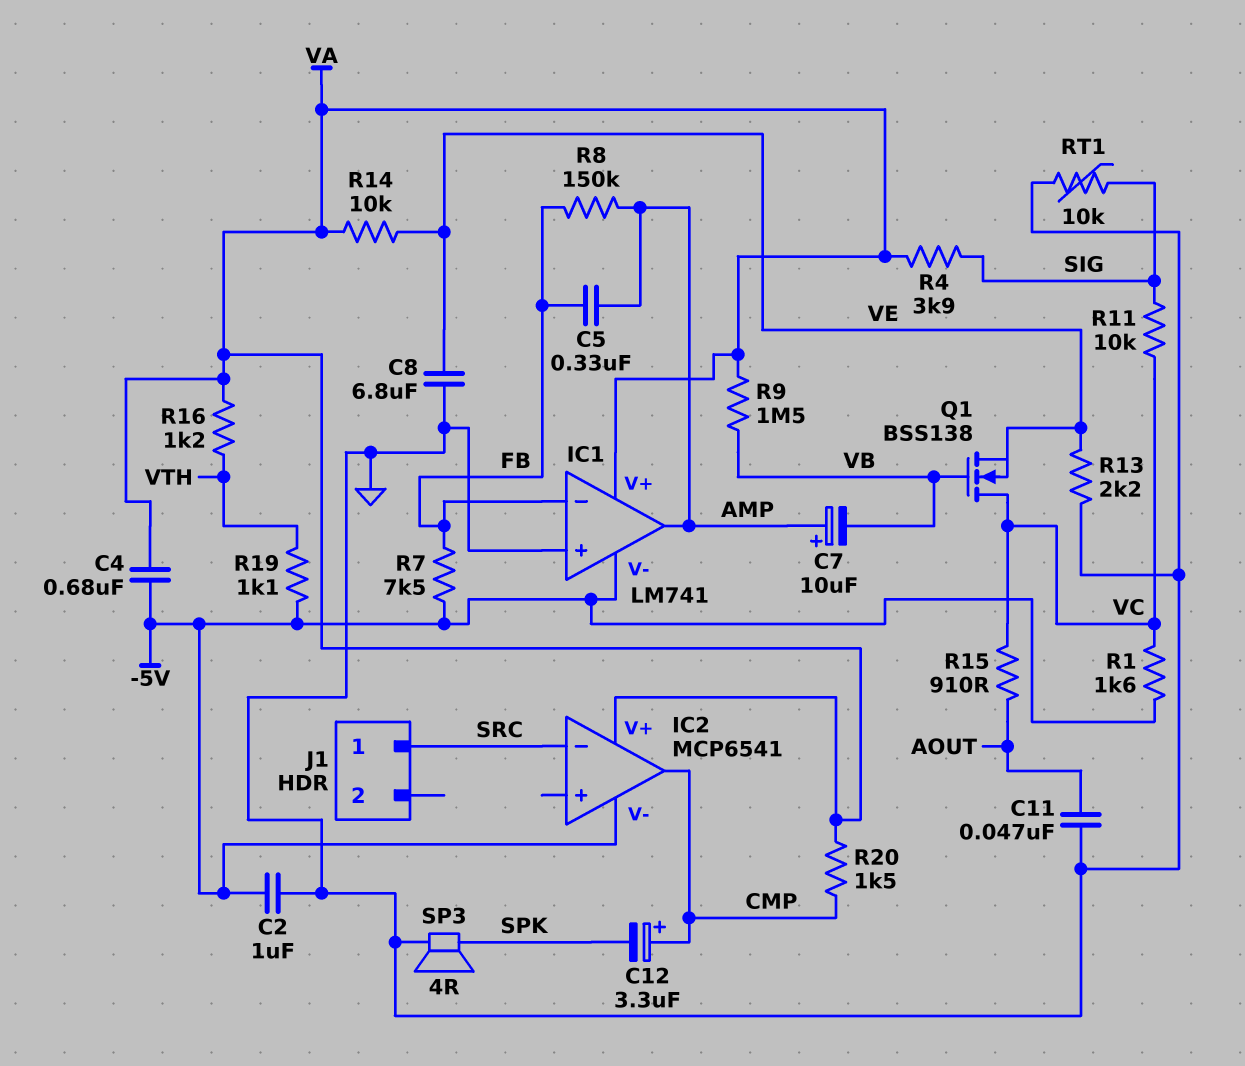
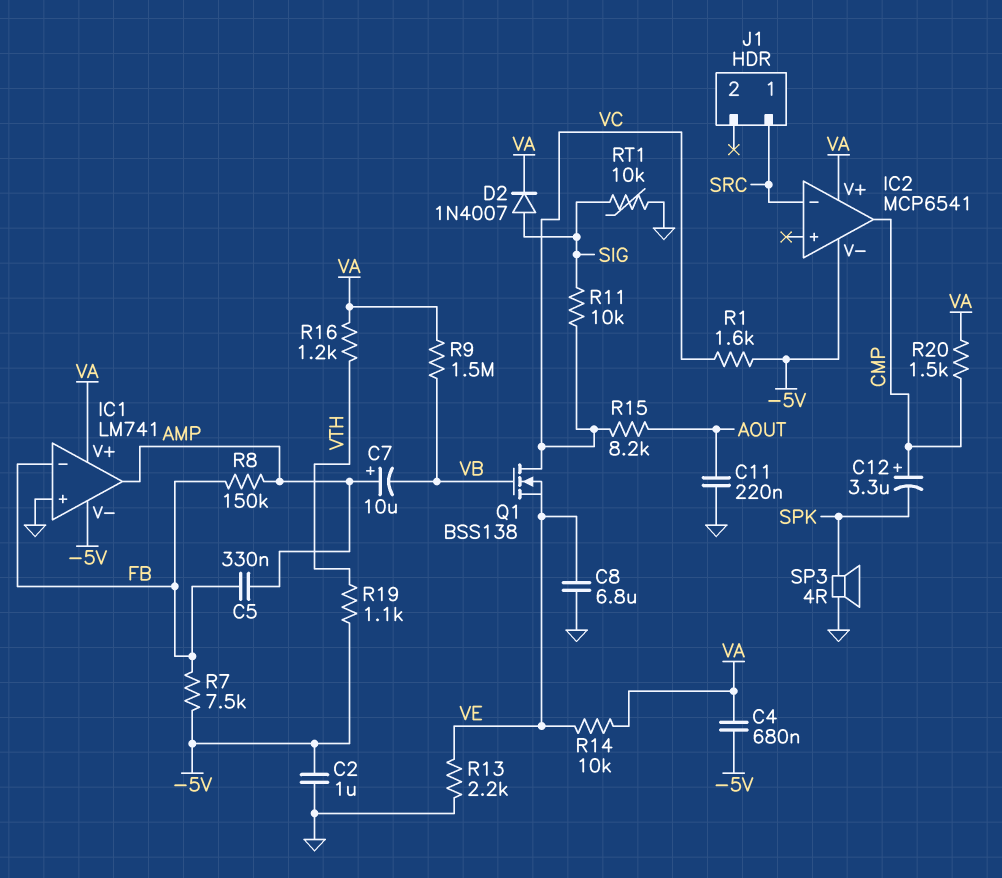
C11: 47nF (AOUT, GND) -> 220nF (AOUT, GND)
D2: none -> diode 1N4007 (A SIG, K VA)
R4: 3.9k (SIG, VA) -> none
R15: 910 (AOUT, VC) -> 8.2k (AOUT, VC)

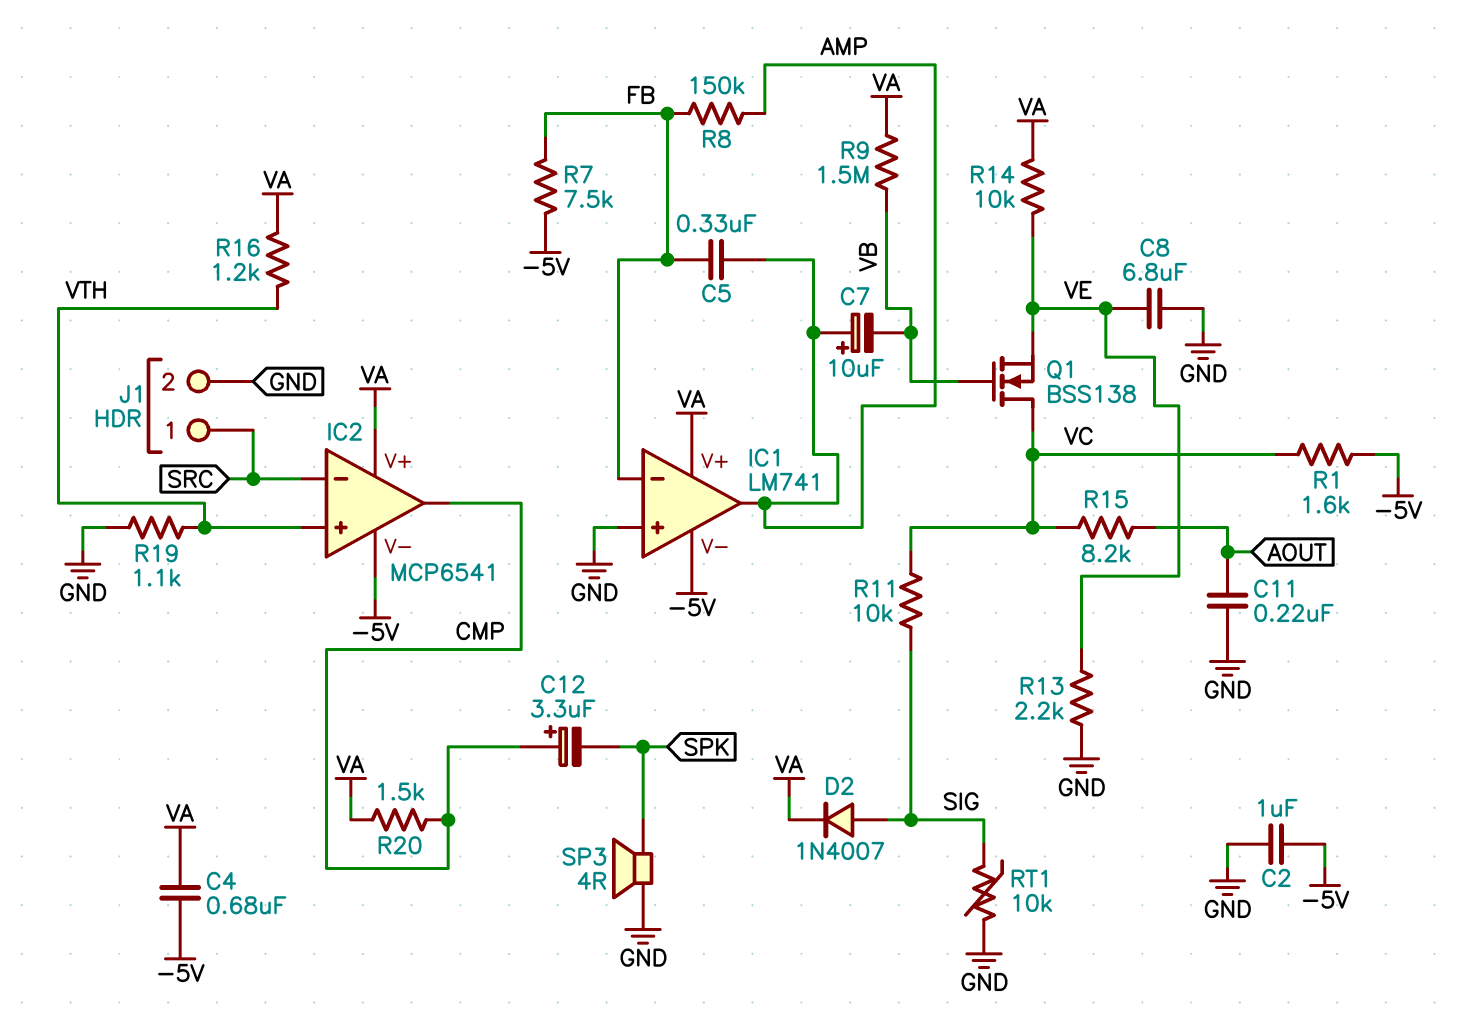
IC2 pin in+: none -> VTH
J1 pin 2: none -> GND
R19: 1.1k (-5V, VTH) -> 1.1k (GND, VTH)

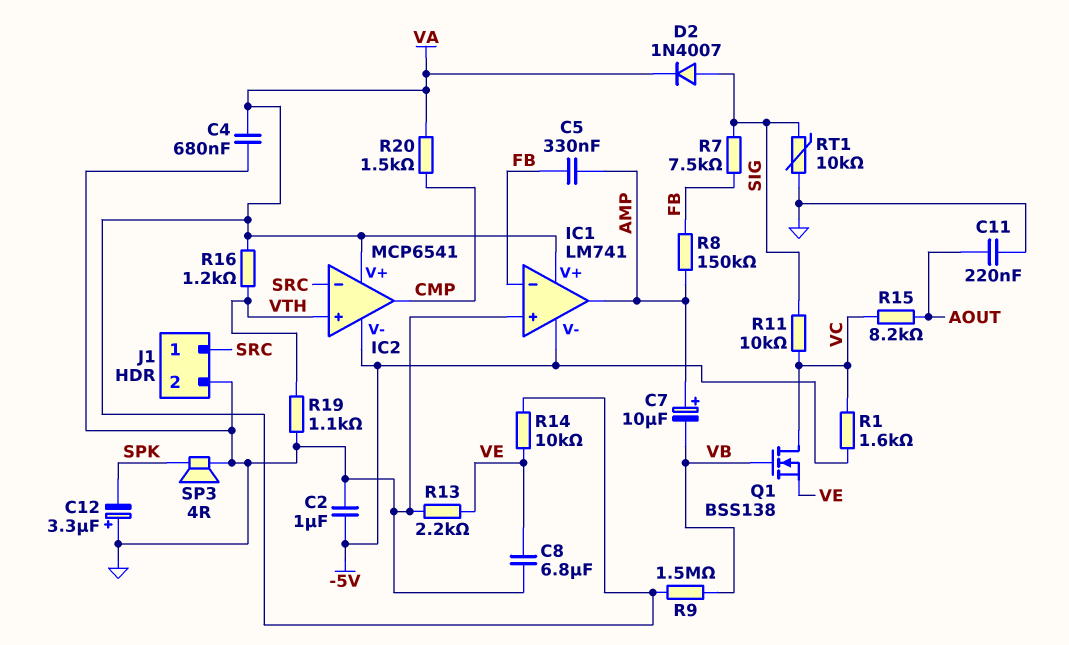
C4: 680nF (-5V, VA) -> 680nF (GND, VA)
C12: 3.3uF (plus CMP, minus SPK) -> 3.3uF (plus GND, minus SPK)
R7: 7.5k (-5V, FB) -> 7.5k (FB, SIG)

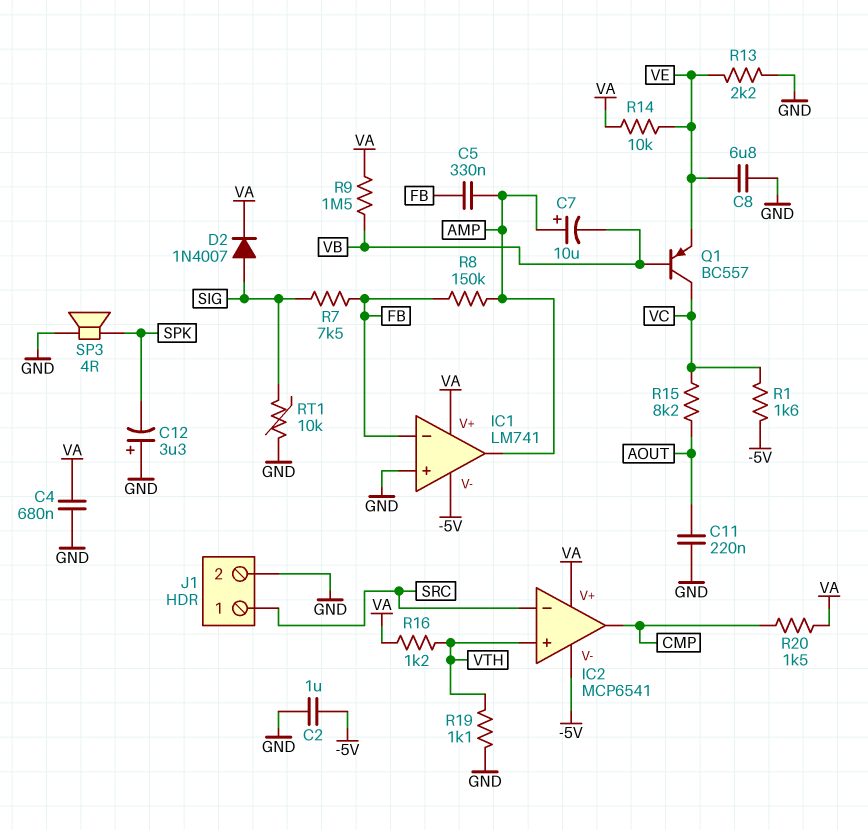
Q1: NMOS BSS138 (G VB, D VC, S VE) -> PNP BC557 (B VB, C VC, E VE)
R11: 10k (SIG, VC) -> none

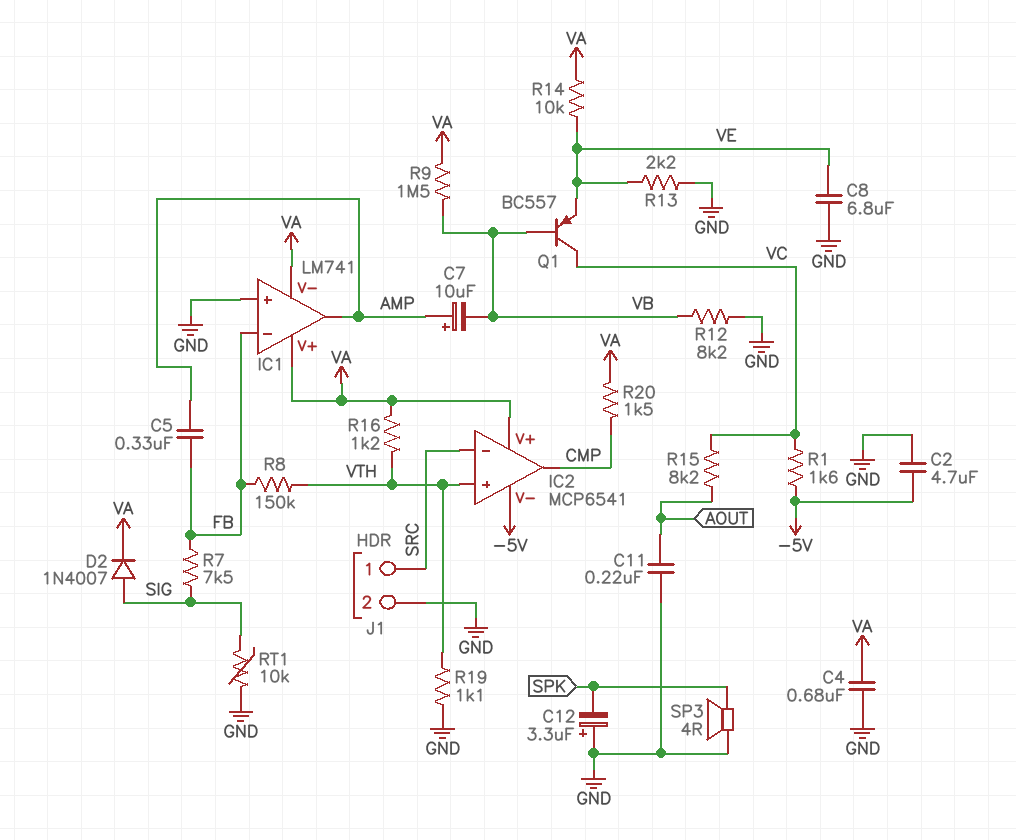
C2: 1uF (-5V, GND) -> 4.7uF (-5V, GND)
IC1 pin V-: -5V -> VA
R8: 150k (AMP, FB) -> 150k (FB, VTH)
R12: none -> 8.2k (GND, VB)

